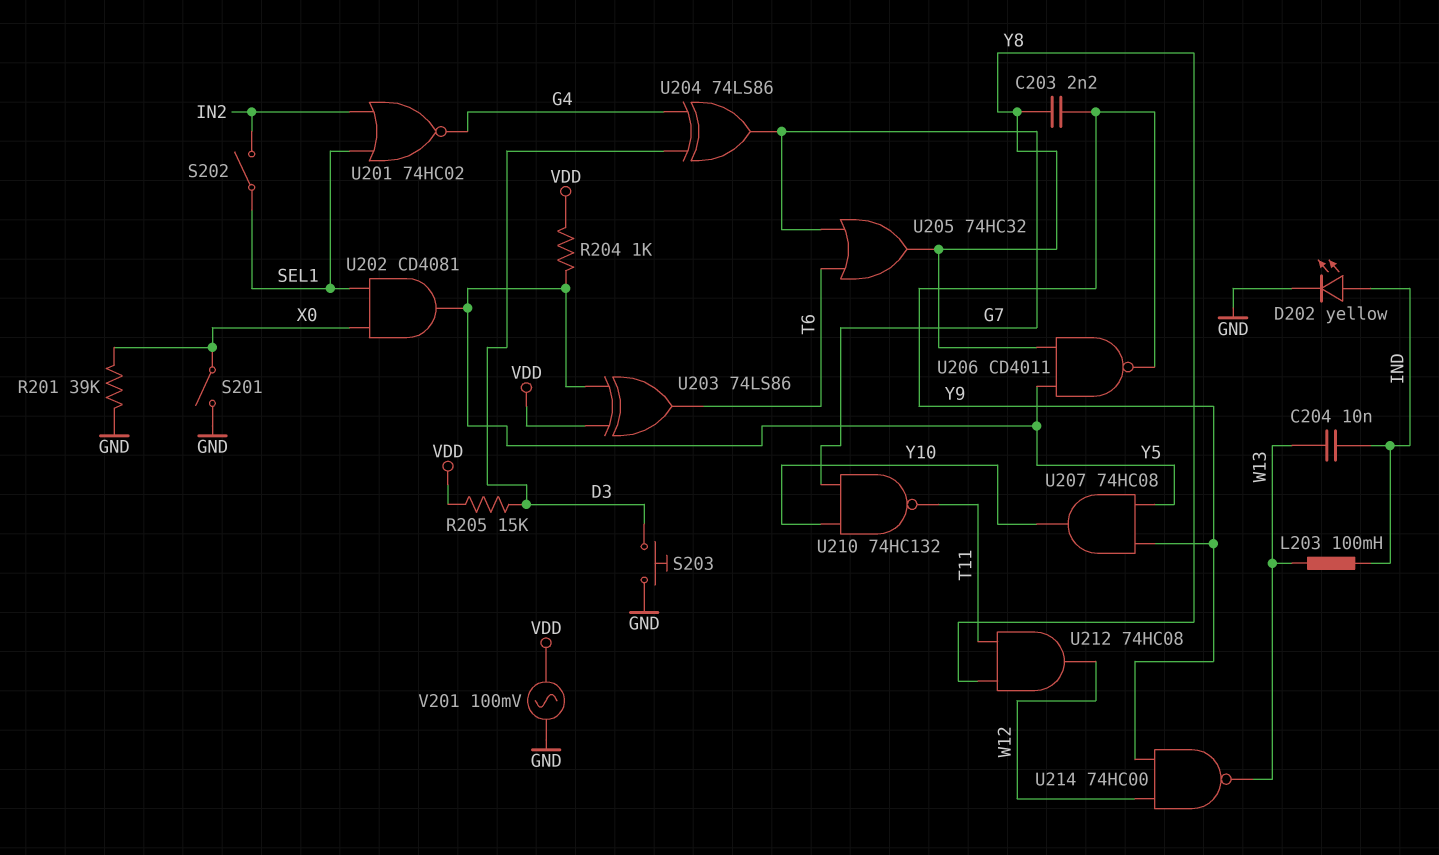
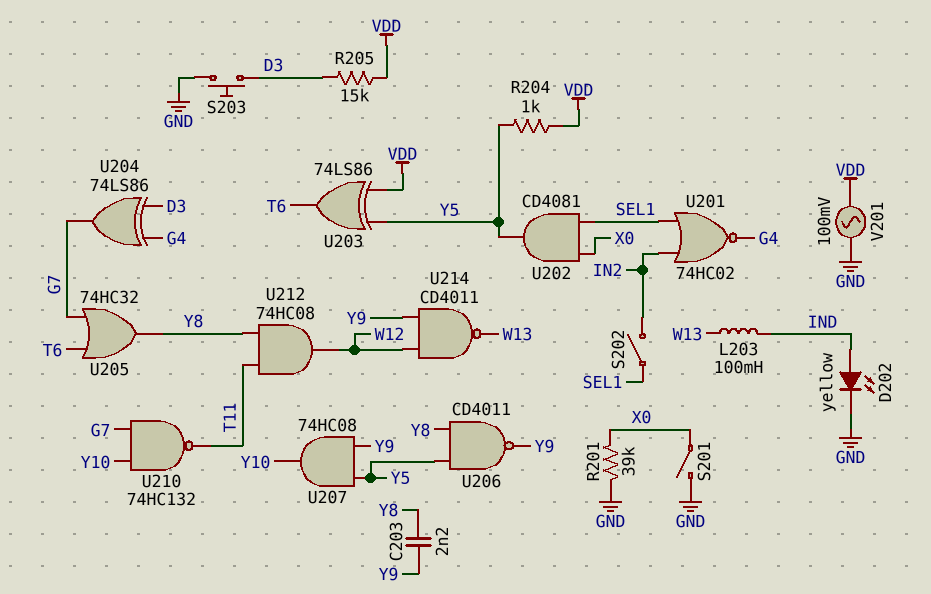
C204: 10nF (IND, W13) -> none
U214: NAND 74HC00 (in W12, in Y9, out W13) -> NAND CD4011 (in W12, in Y9, out W13)

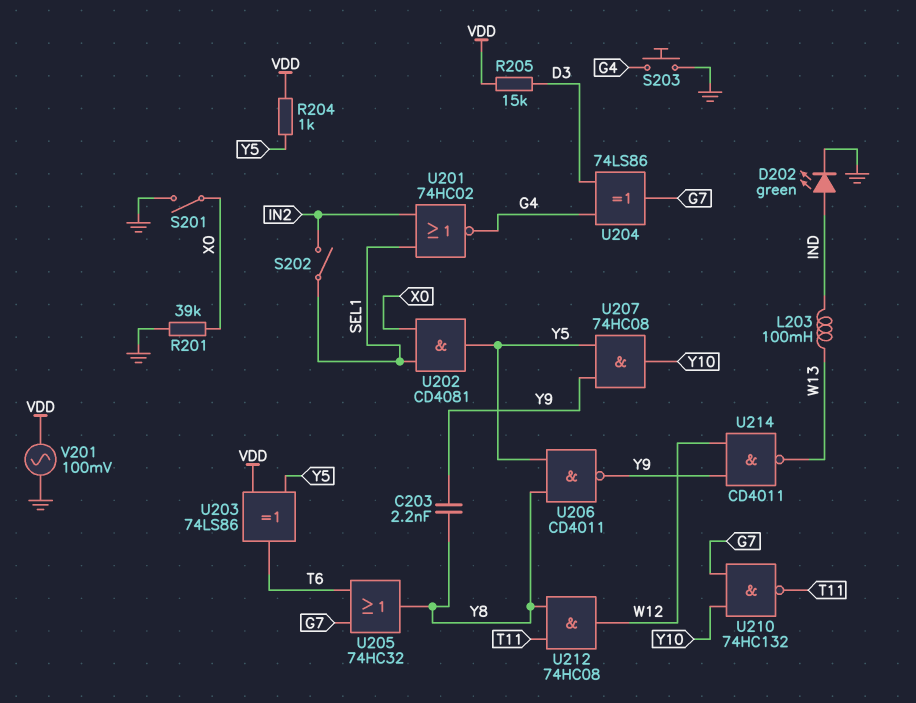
D202: LED yellow (A IND, K GND) -> LED green (A IND, K GND)
S203: button (D3, GND) -> button (G4, GND)

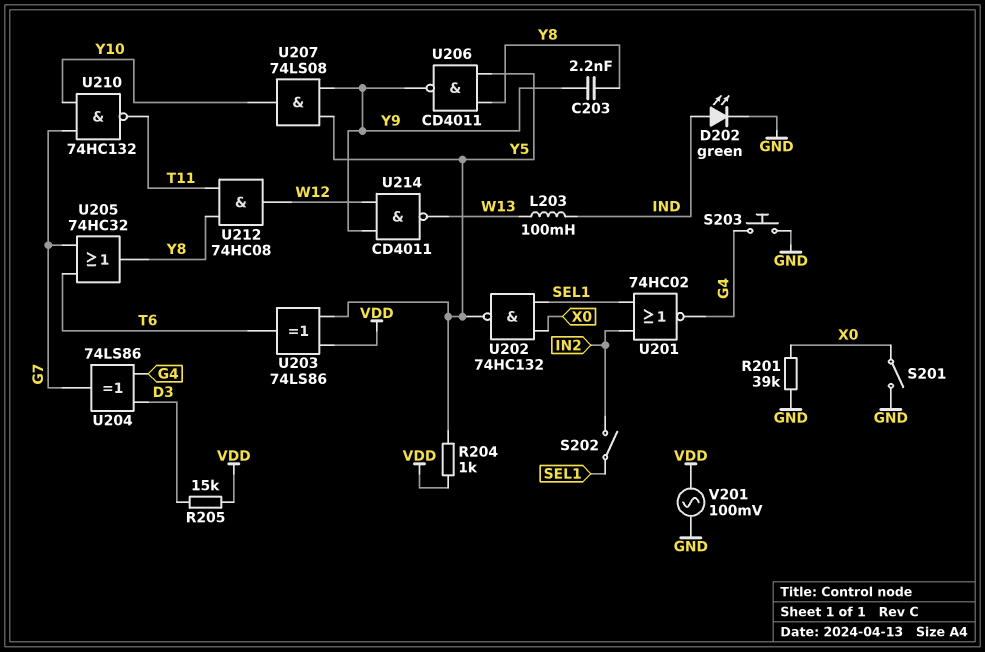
U202: AND CD4081 (in SEL1, in X0, out Y5) -> NAND 74HC132 (in SEL1, in X0, out Y5)
U207: AND 74HC08 (in Y5, in Y9, out Y10) -> AND 74LS08 (in Y5, in Y9, out Y10)

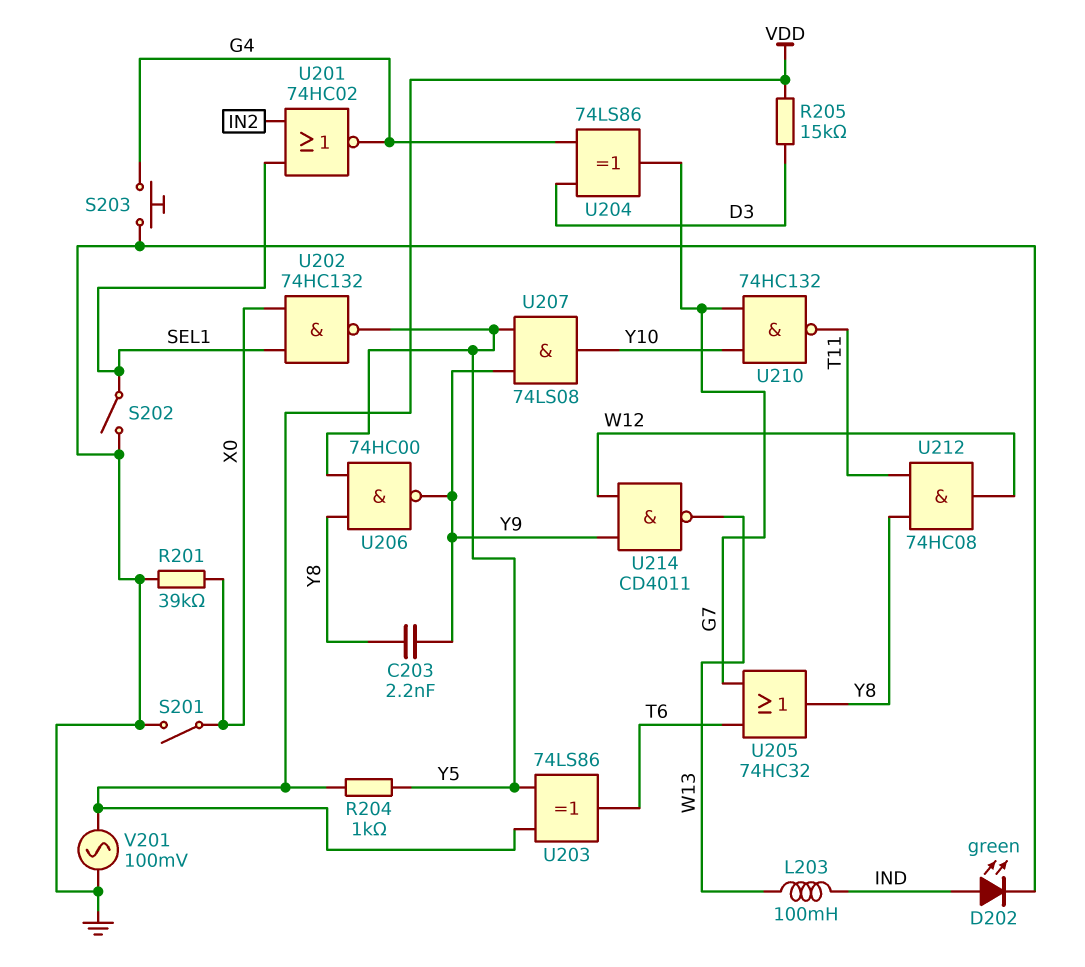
S202: switch (IN2, SEL1) -> switch (GND, SEL1)
U206: NAND CD4011 (in Y5, in Y8, out Y9) -> NAND 74HC00 (in Y5, in Y8, out Y9)

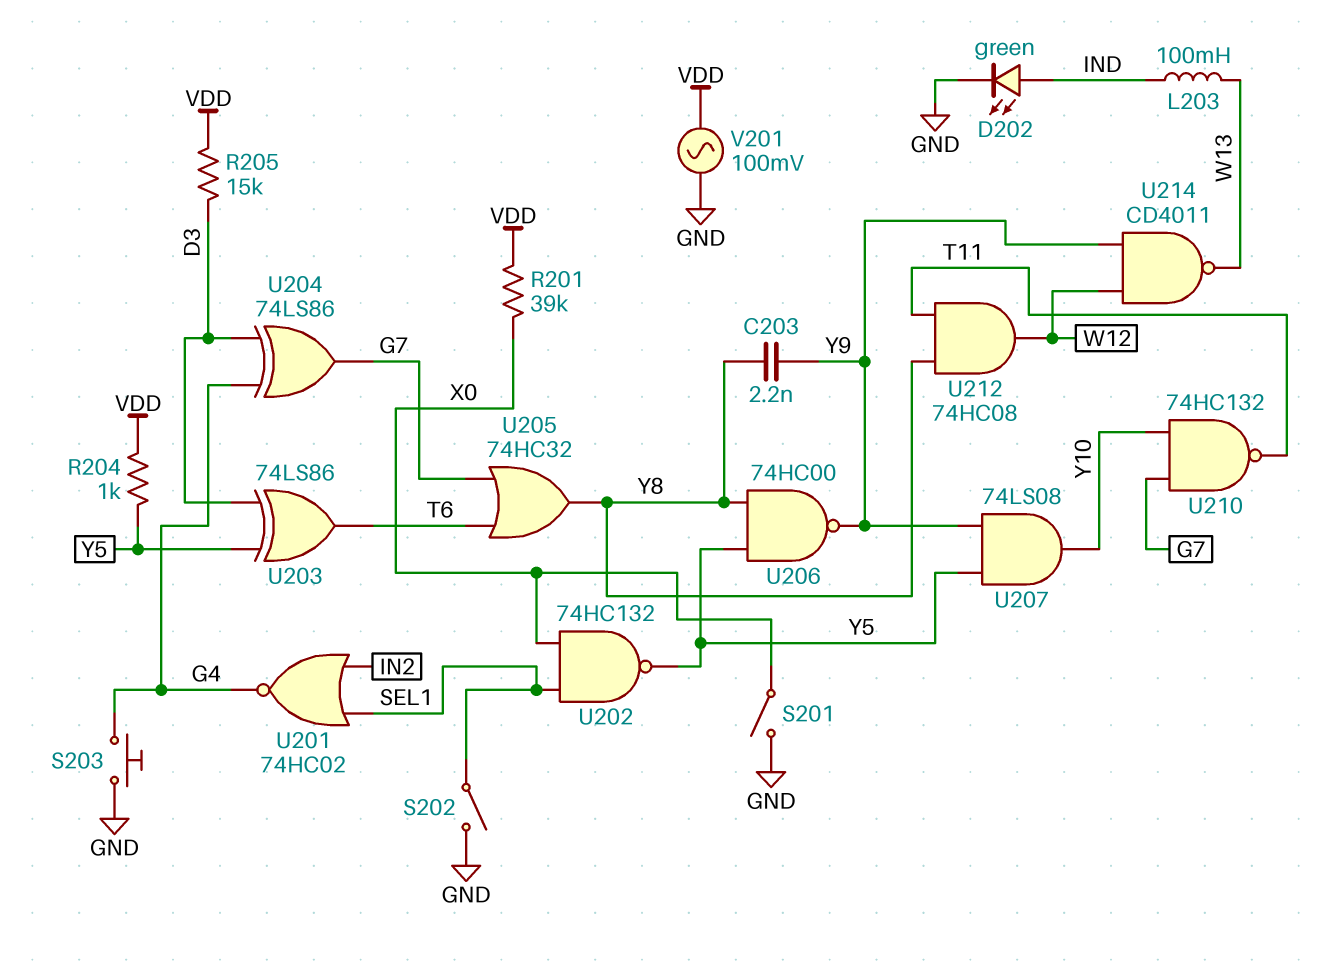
R201: 39k (GND, X0) -> 39k (VDD, X0)
U203: XOR 74LS86 (in VDD, in Y5, out T6) -> XOR 74LS86 (in D3, in Y5, out T6)

